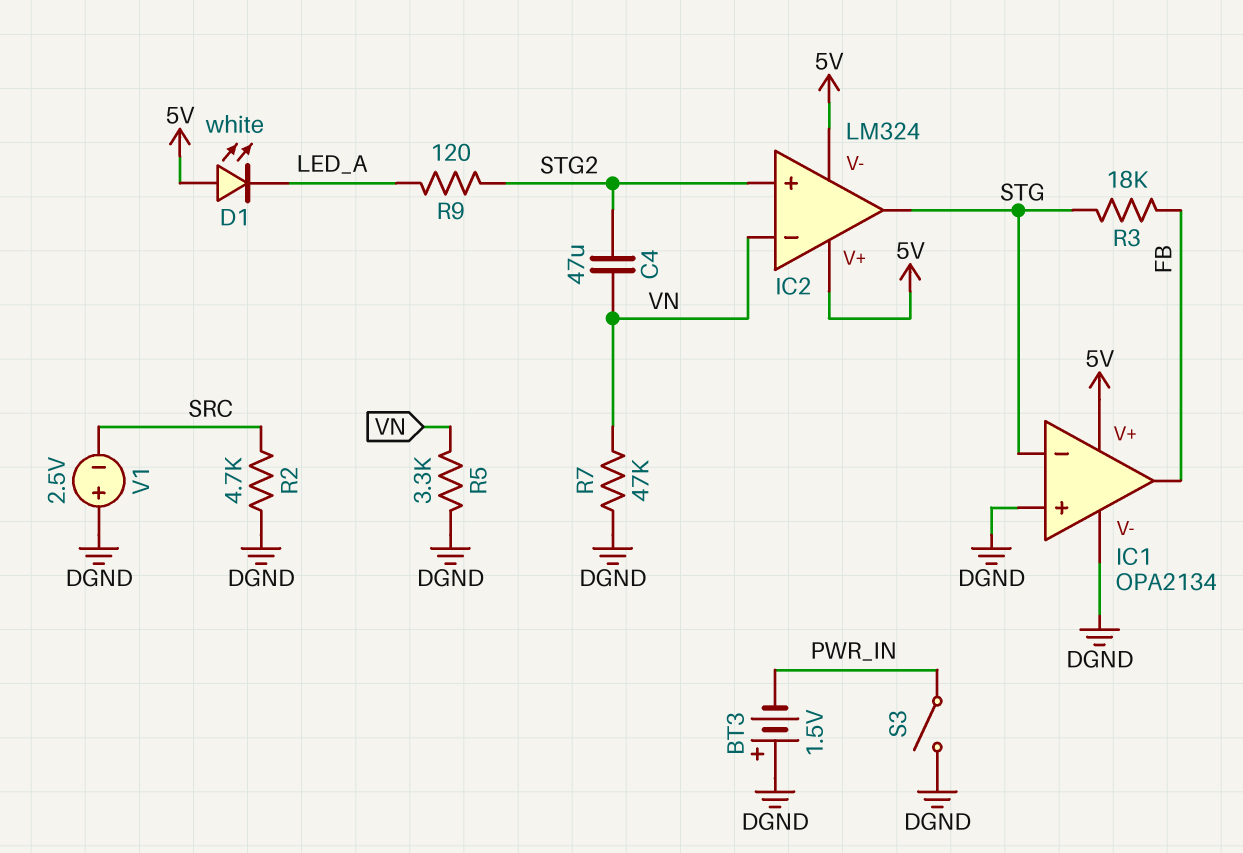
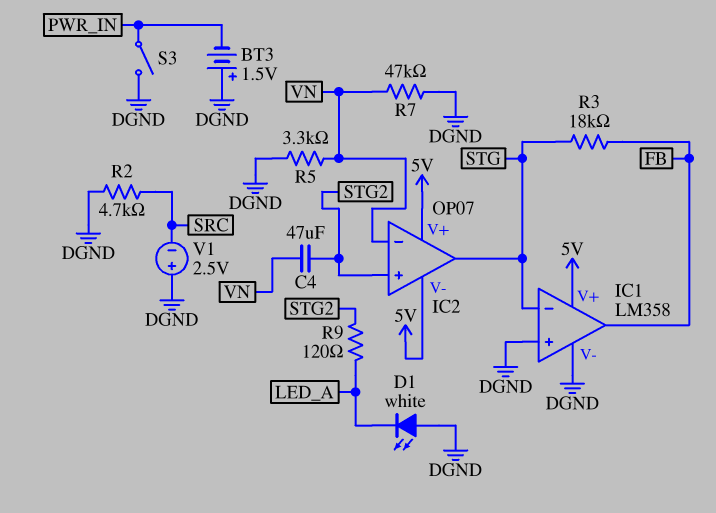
D1: LED white (A 5V, K LED_A) -> LED white (A DGND, K LED_A)
IC1: OPA2134 -> LM358
IC2: LM324 -> OP07

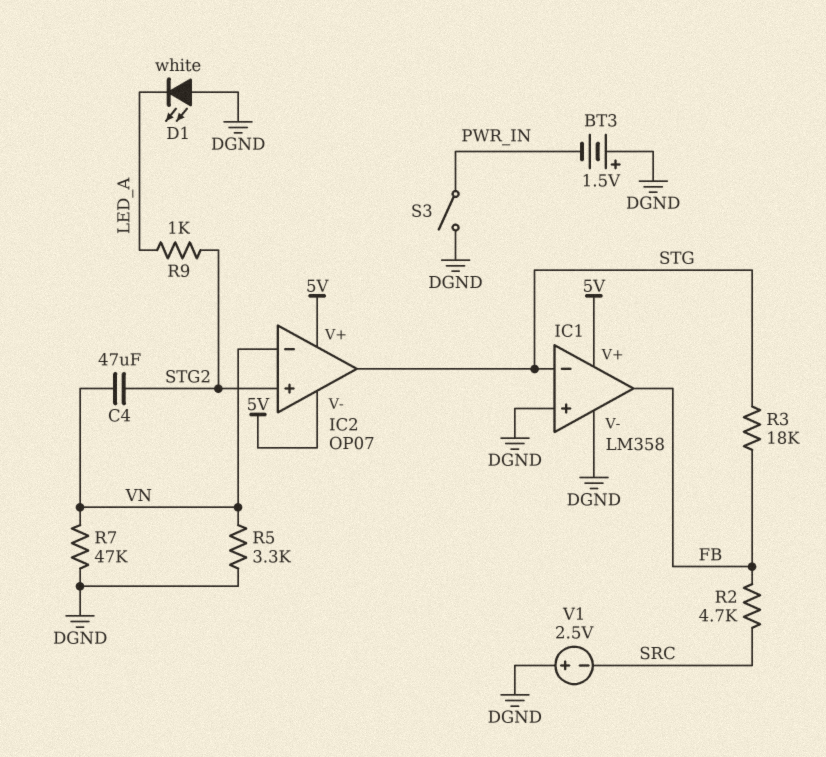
R2: 4.7k (DGND, SRC) -> 4.7k (FB, SRC)
R9: 120 (LED_A, STG2) -> 1k (LED_A, STG2)

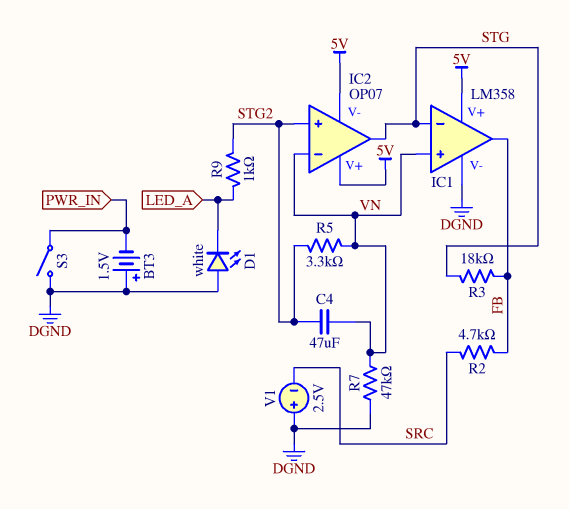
IC1 pin in+: DGND -> VN
R5: 3.3k (DGND, VN) -> 3.3k (STG2, VN)

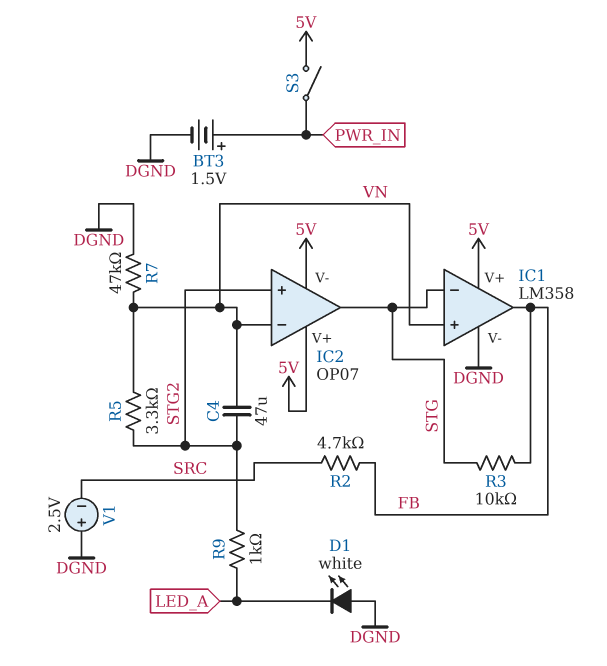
BT3: 1.5V (plus DGND, minus PWR_IN) -> 1.5V (plus PWR_IN, minus DGND)
R3: 18k (FB, STG) -> 10k (FB, STG)
S3: switch (DGND, PWR_IN) -> switch (5V, PWR_IN)

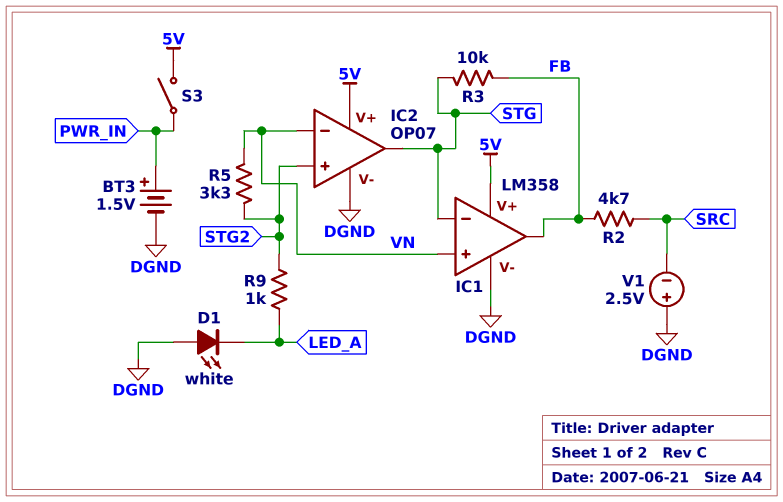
C4: 47uF (STG2, VN) -> none
IC2 pin V-: 5V -> DGND
R7: 47k (DGND, VN) -> none

